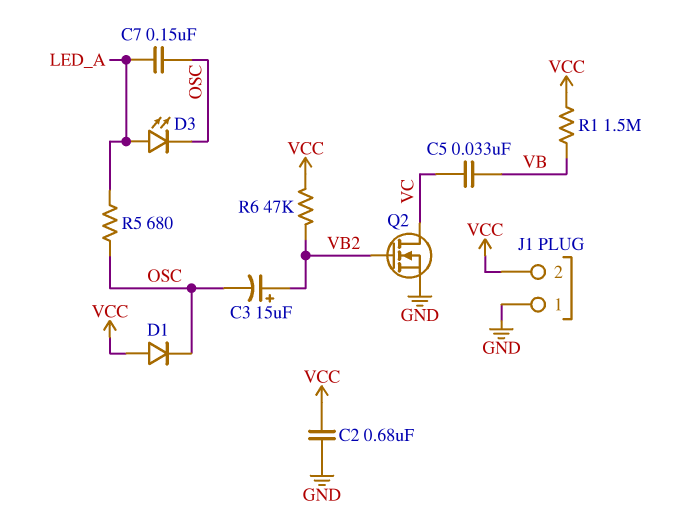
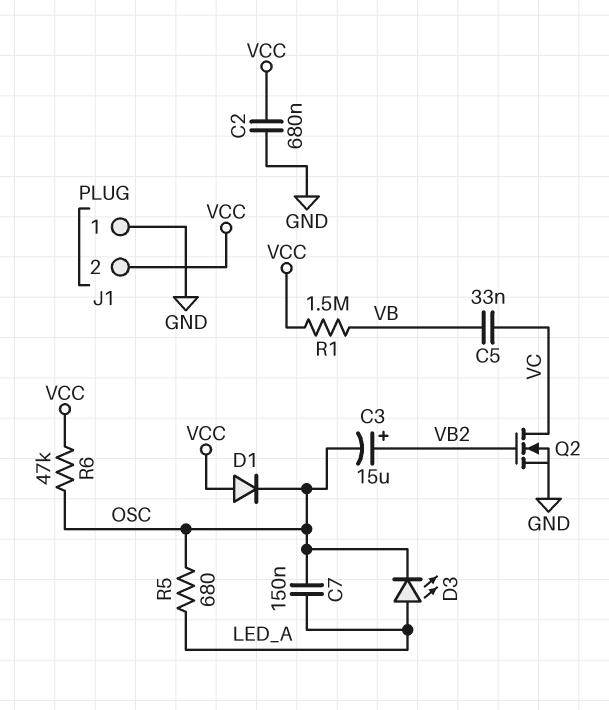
R6: 47k (VB2, VCC) -> 47k (OSC, VCC)

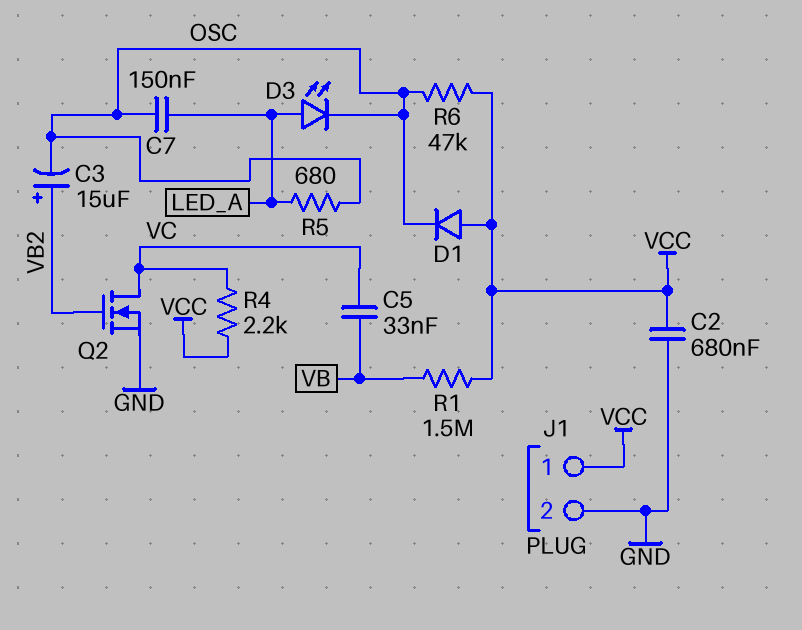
J1 pin 1: GND -> VCC
J1 pin 2: VCC -> GND
R4: none -> 2.2k (VC, VCC)

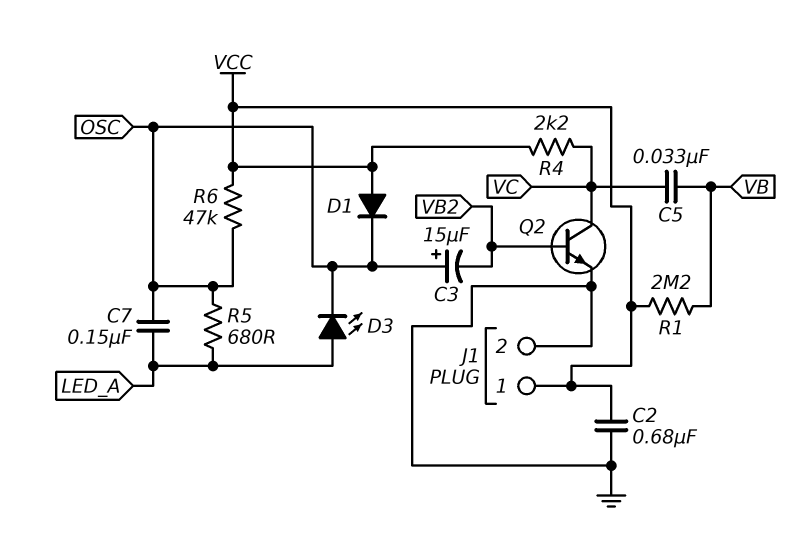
C3: 15uF (plus VB2, minus OSC) -> 15uF (plus OSC, minus VB2)
Q2: NMOS (G VB2, D VC, S GND) -> NPN (B VB2, C VC, E GND)
R1: 1.5M (VB, VCC) -> 2.2M (VB, VCC)

